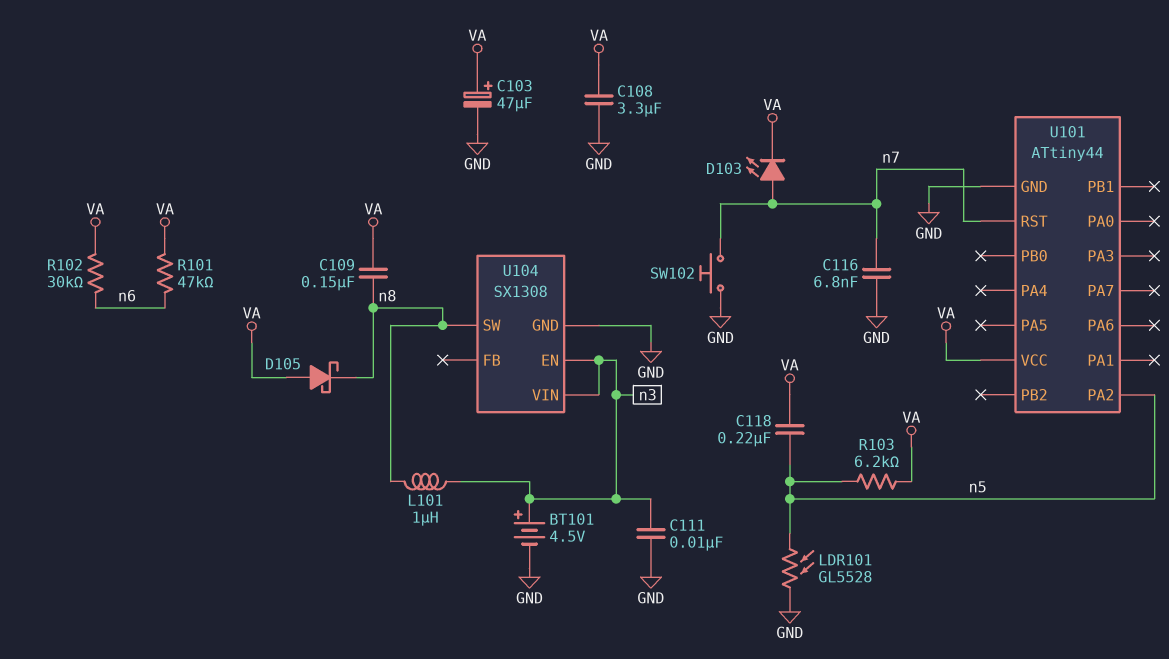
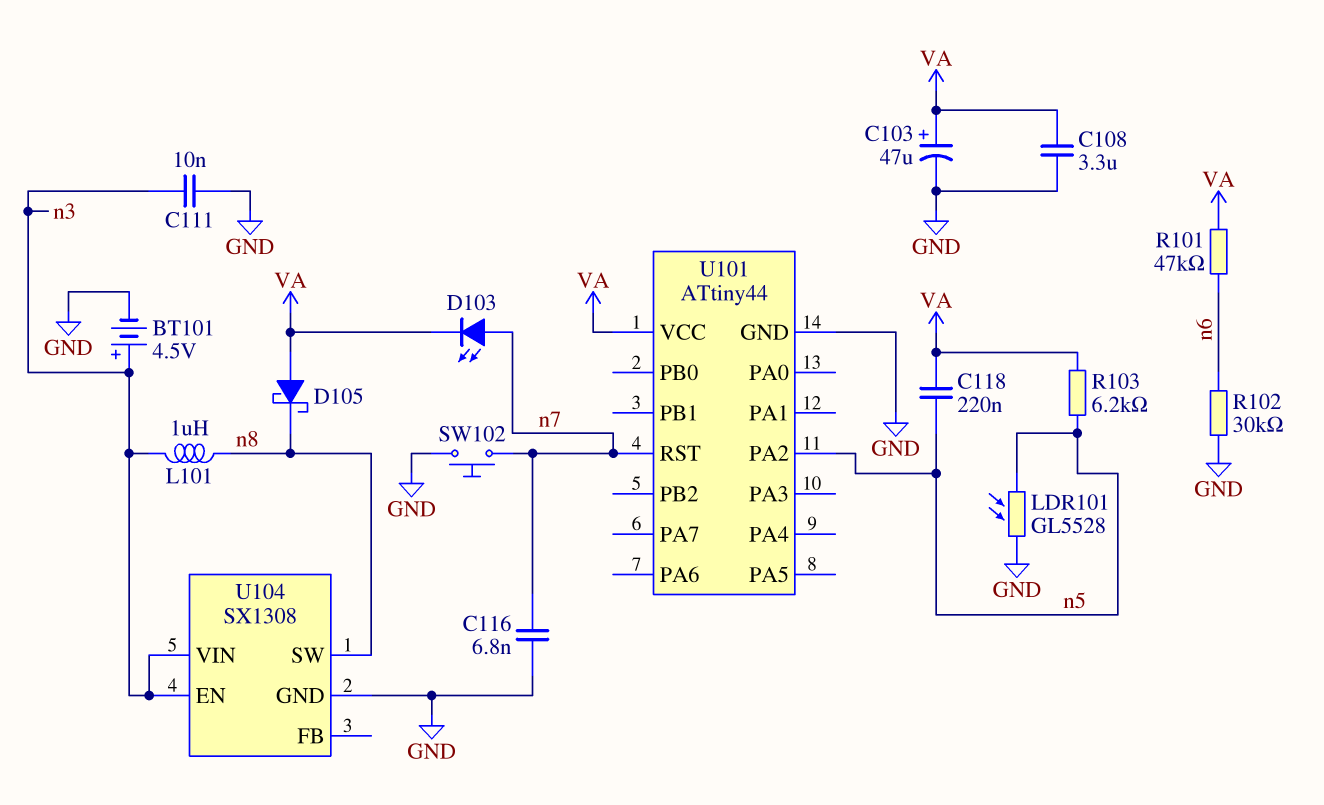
C109: 150nF (VA, n8) -> none
R102: 30k (VA, n6) -> 30k (GND, n6)

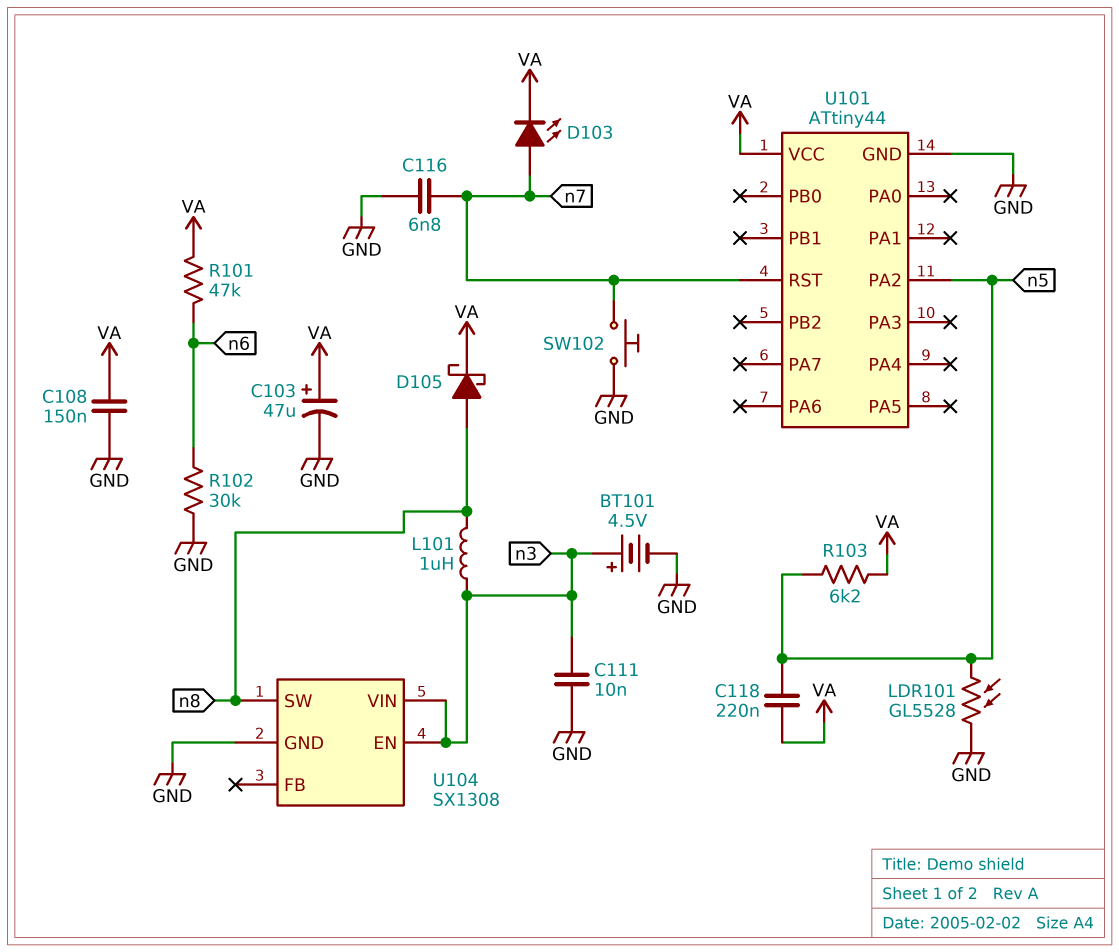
C108: 3.3uF (GND, VA) -> 150nF (GND, VA)
D105: schottky (A VA, K n8) -> schottky (A n8, K VA)

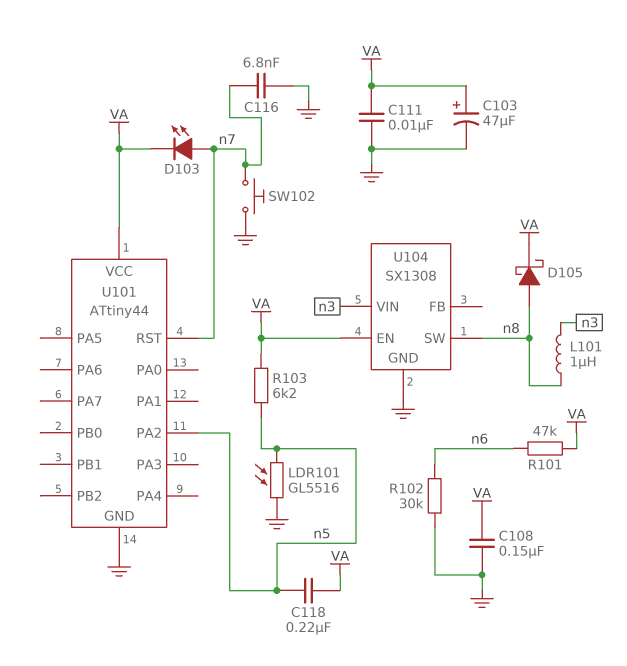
BT101: 4.5V (plus n3, minus GND) -> none
C111: 10nF (GND, n3) -> 10nF (GND, VA)
LDR101: GL5528 (GND, n5) -> GL5516 (GND, n5)
U104 pin EN: n3 -> VA

